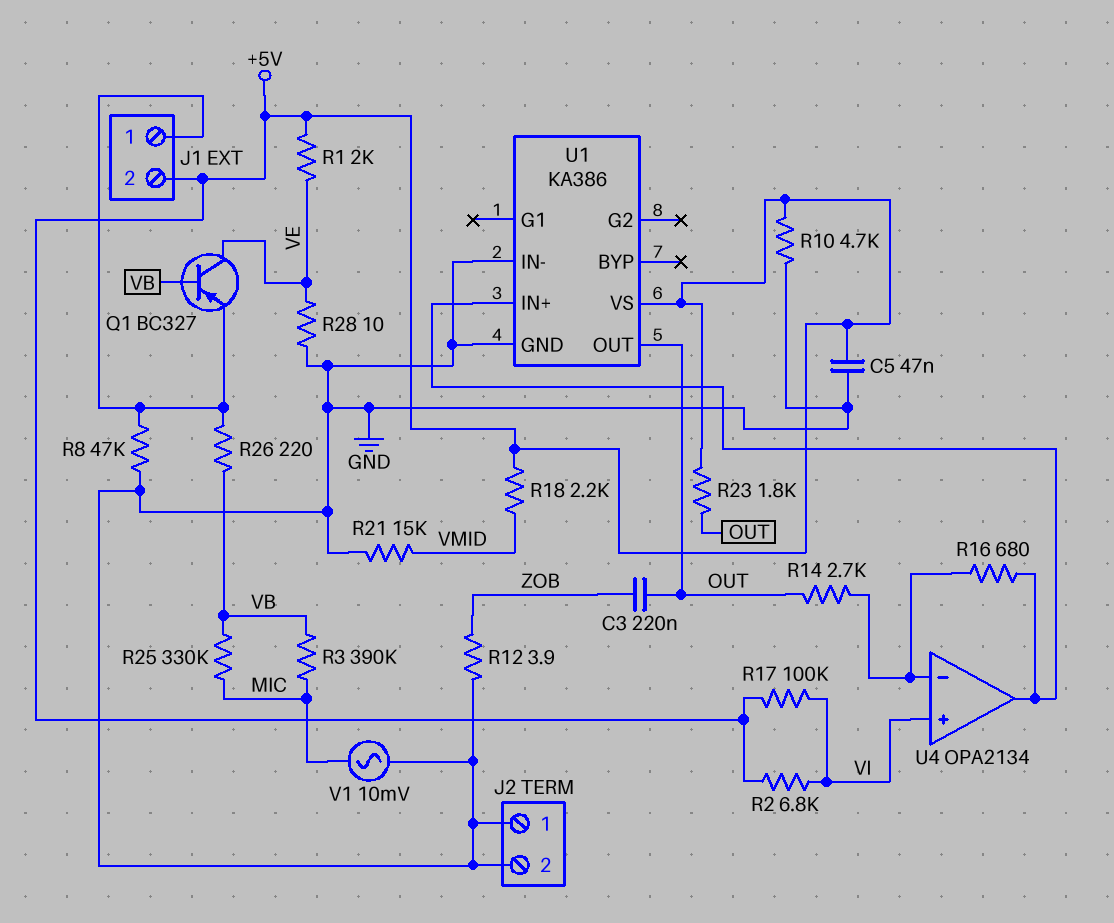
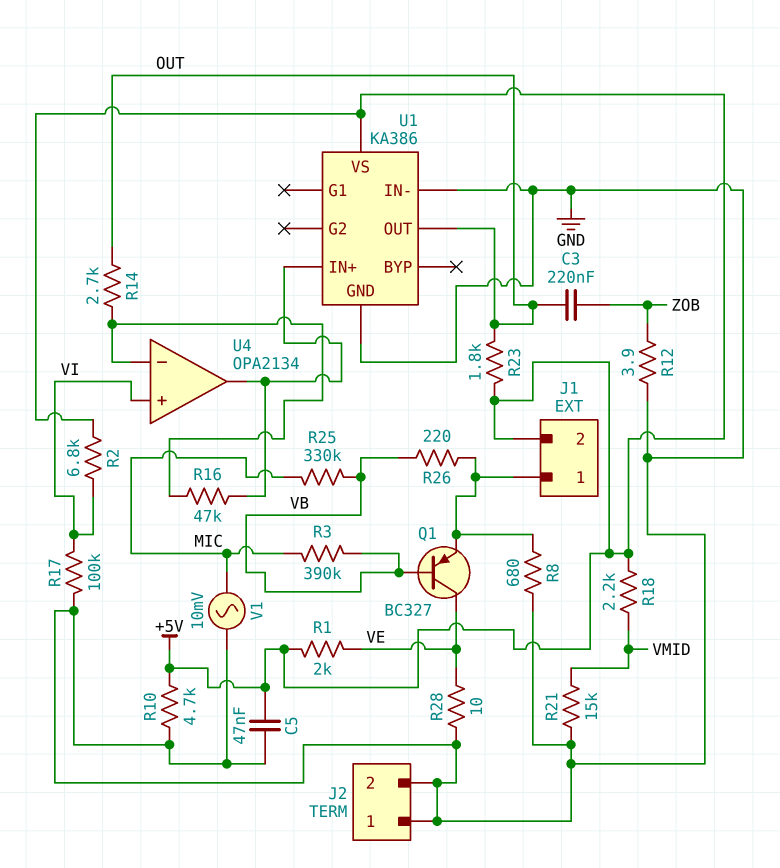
R8: 47k (GND, J1/1) -> 680 (GND, J1/1)
R16: 680 (U1/IN+, U4/in-) -> 47k (U1/IN+, U4/in-)
R17: 100k (+5V, VI) -> 100k (GND, VI)

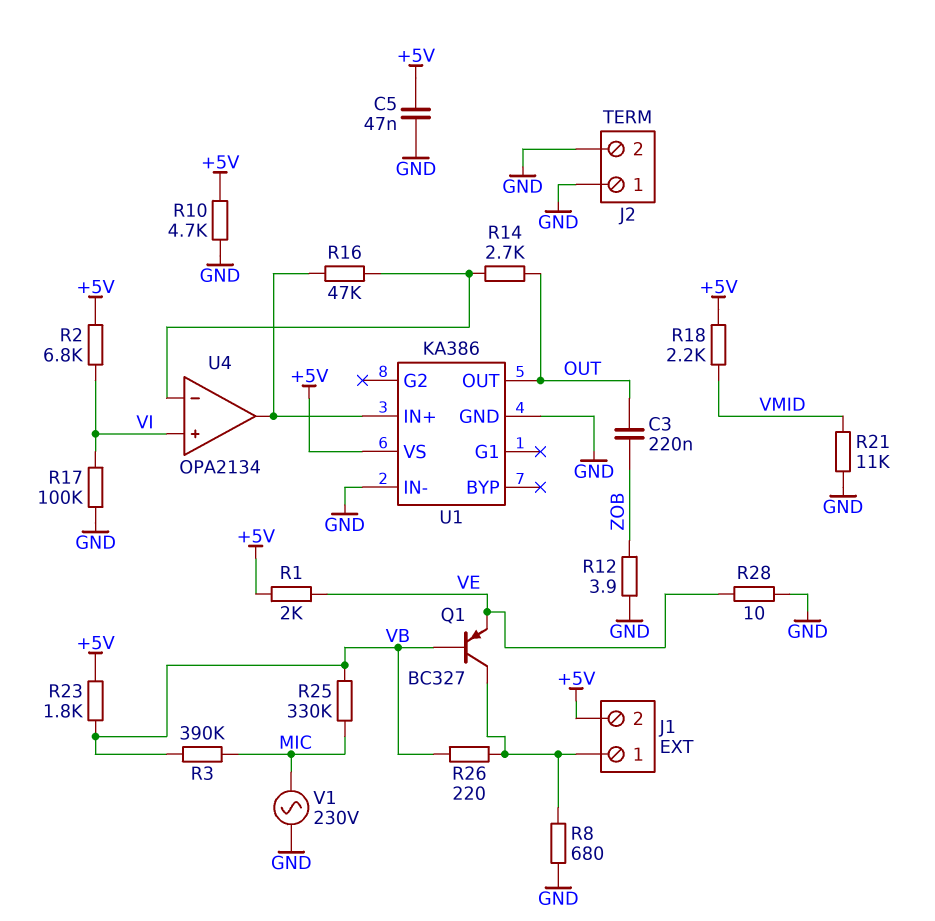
Q1: PNP BC327 (B VB, C VE, E J1/1) -> PNP BC327 (B VB, C J1/1, E VE)
R21: 15k (GND, VMID) -> 11k (GND, VMID)
R23: 1.8k (+5V, OUT) -> 1.8k (+5V, VB)
V1: AC 10mV (GND, MIC) -> AC 230V (GND, MIC)

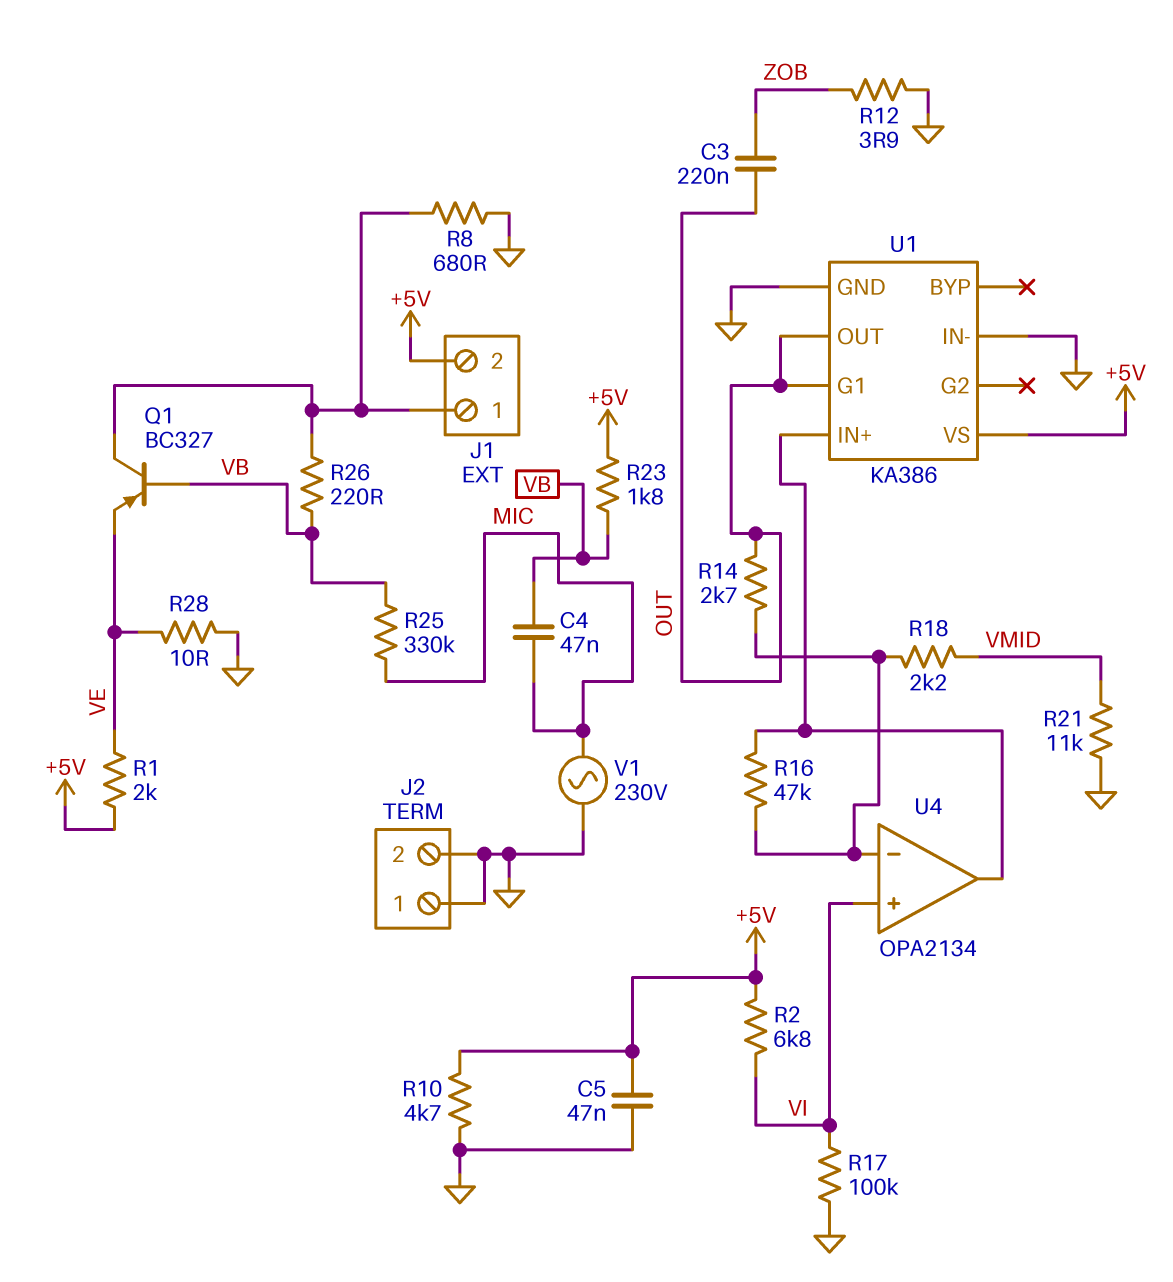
C4: none -> 47nF (MIC, VB)
R3: 390k (MIC, VB) -> none
R18: 2.2k (+5V, VMID) -> 2.2k (U4/in-, VMID)
U1 pin G1: none -> OUT

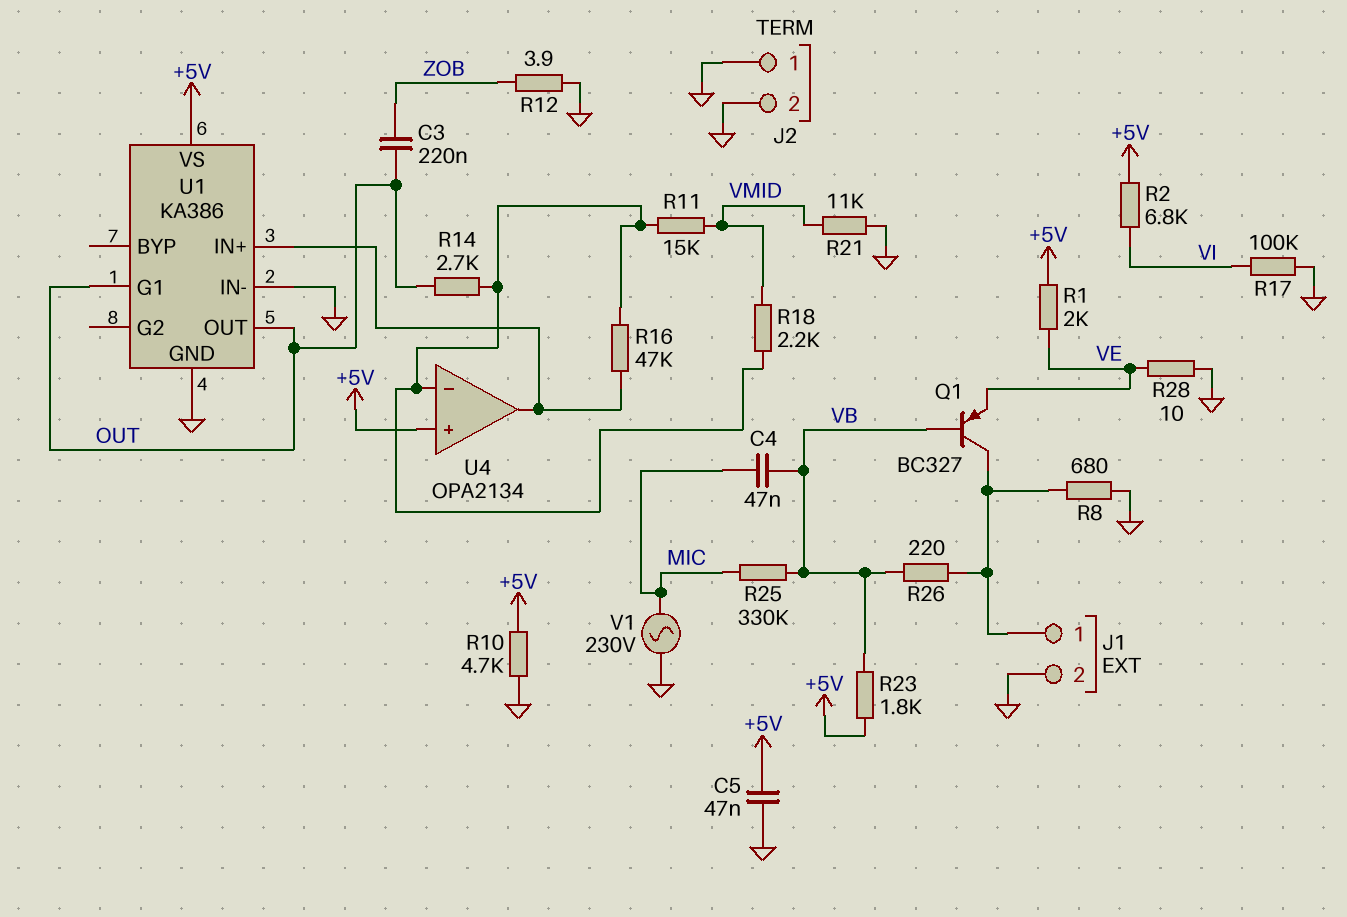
J1 pin 2: +5V -> GND
R11: none -> 15k (U4/in-, VMID)
U4 pin in+: VI -> +5V

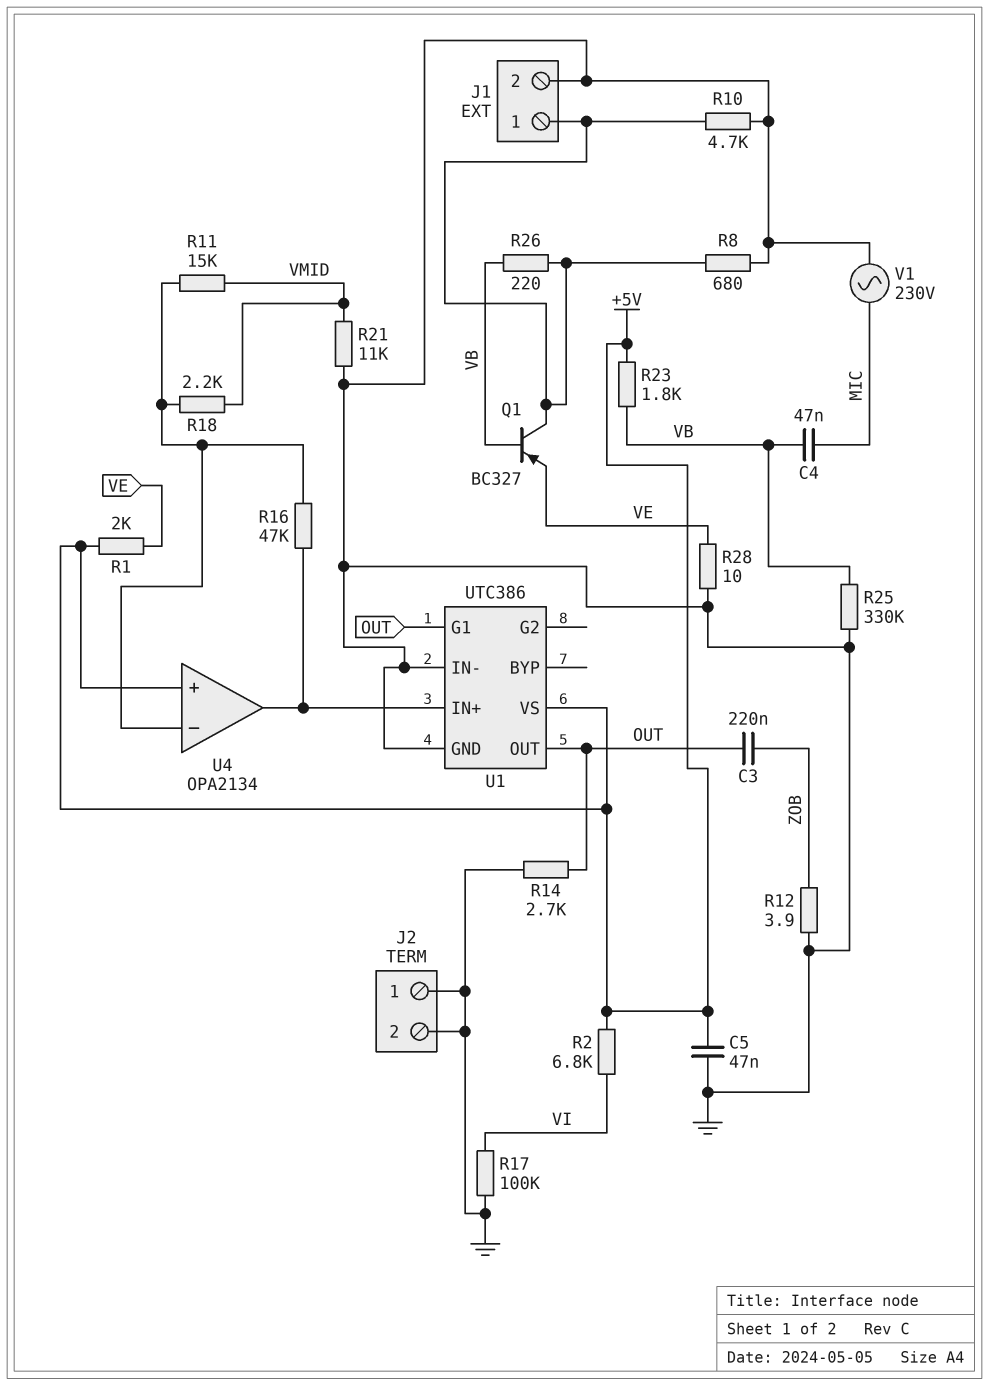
R10: 4.7k (+5V, GND) -> 4.7k (GND, J1/1)
R14: 2.7k (OUT, U4/in-) -> 2.7k (GND, OUT)
R25: 330k (MIC, VB) -> 330k (GND, VB)
U1: KA386 -> UTC386

